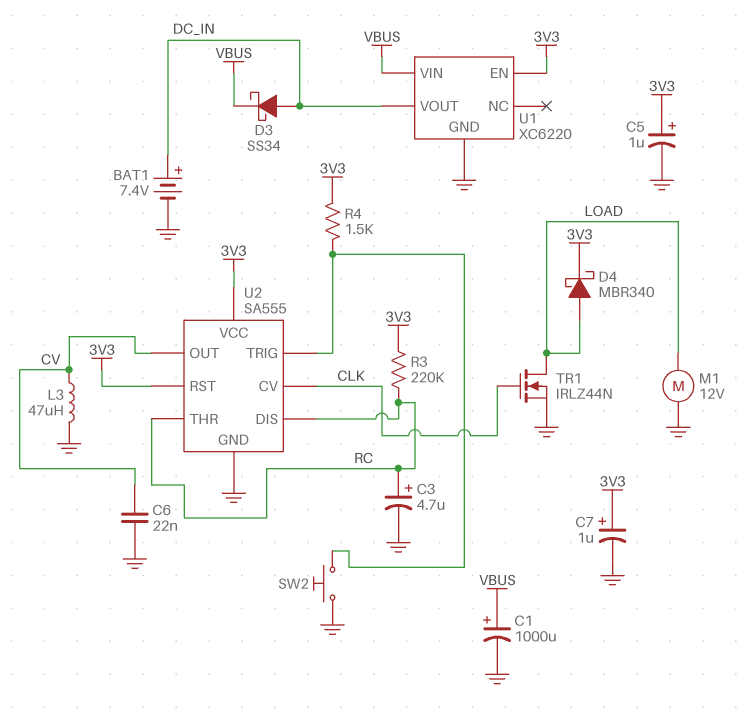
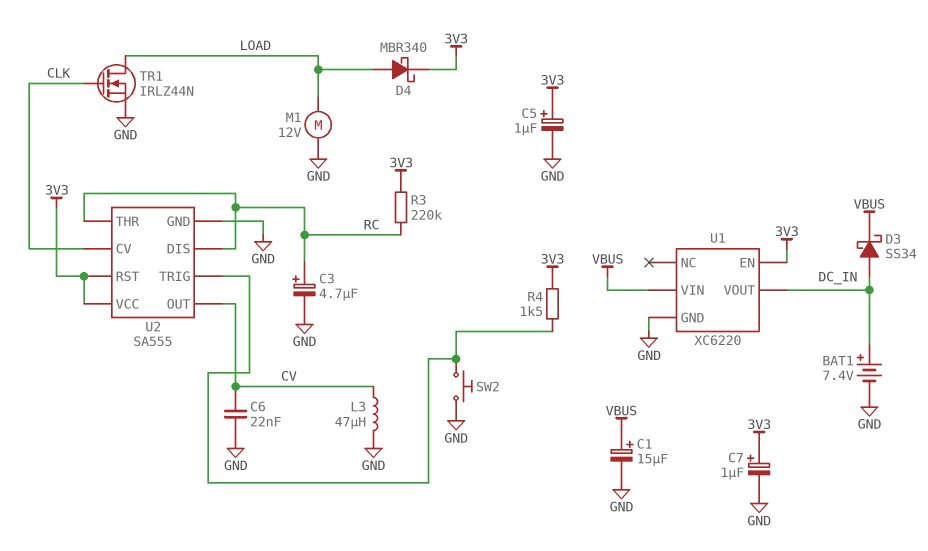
C1: 1000uF (plus VBUS, minus GND) -> 15uF (plus VBUS, minus GND)

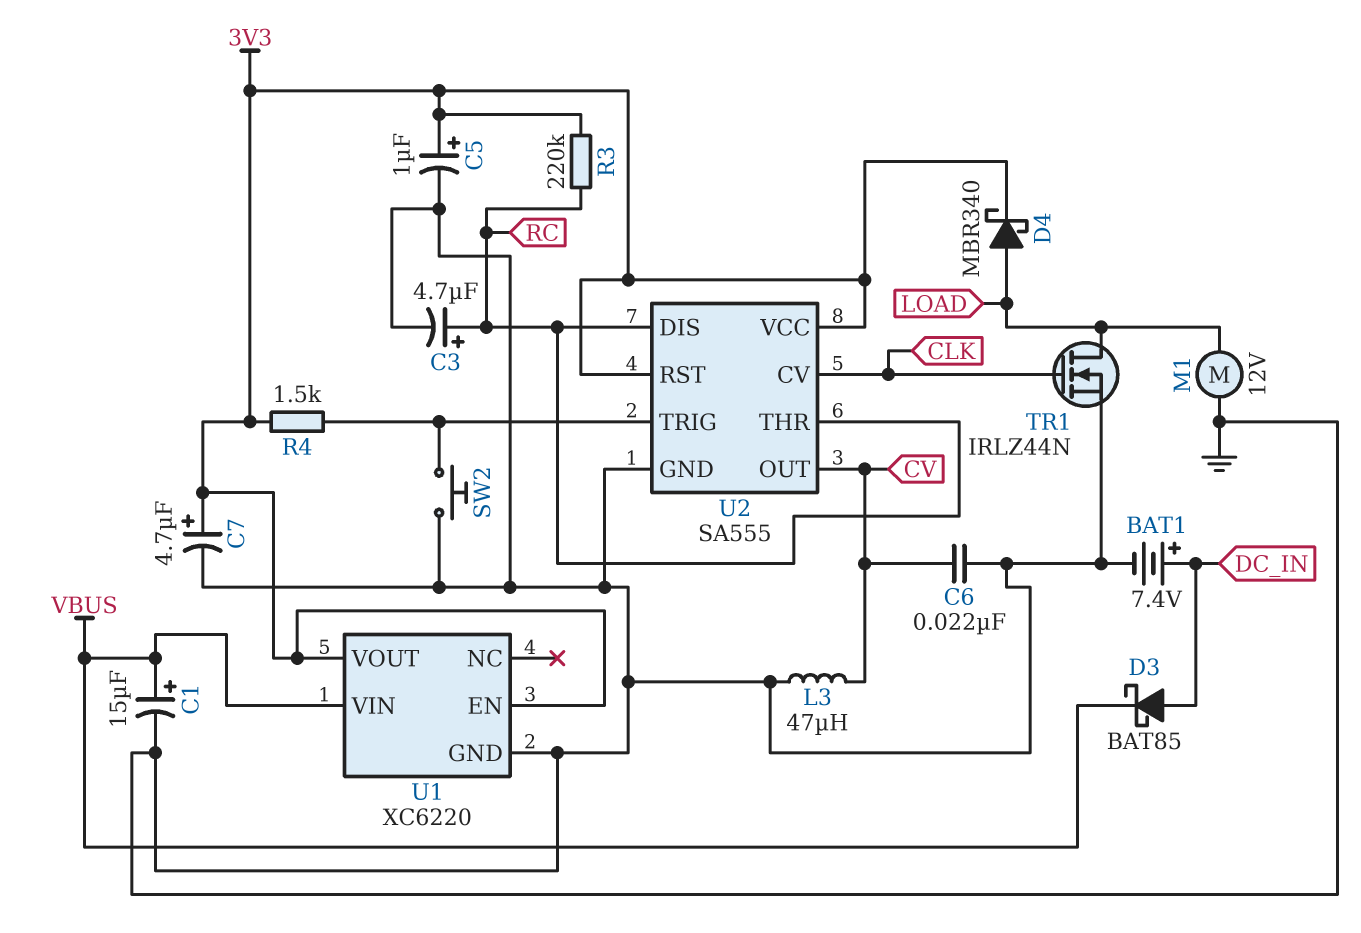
C7: 1uF (plus 3V3, minus GND) -> 4.7uF (plus 3V3, minus GND)
D3: schottky SS34 (A DC_IN, K VBUS) -> schottky BAT85 (A DC_IN, K VBUS)
U1 pin VOUT: DC_IN -> 3V3

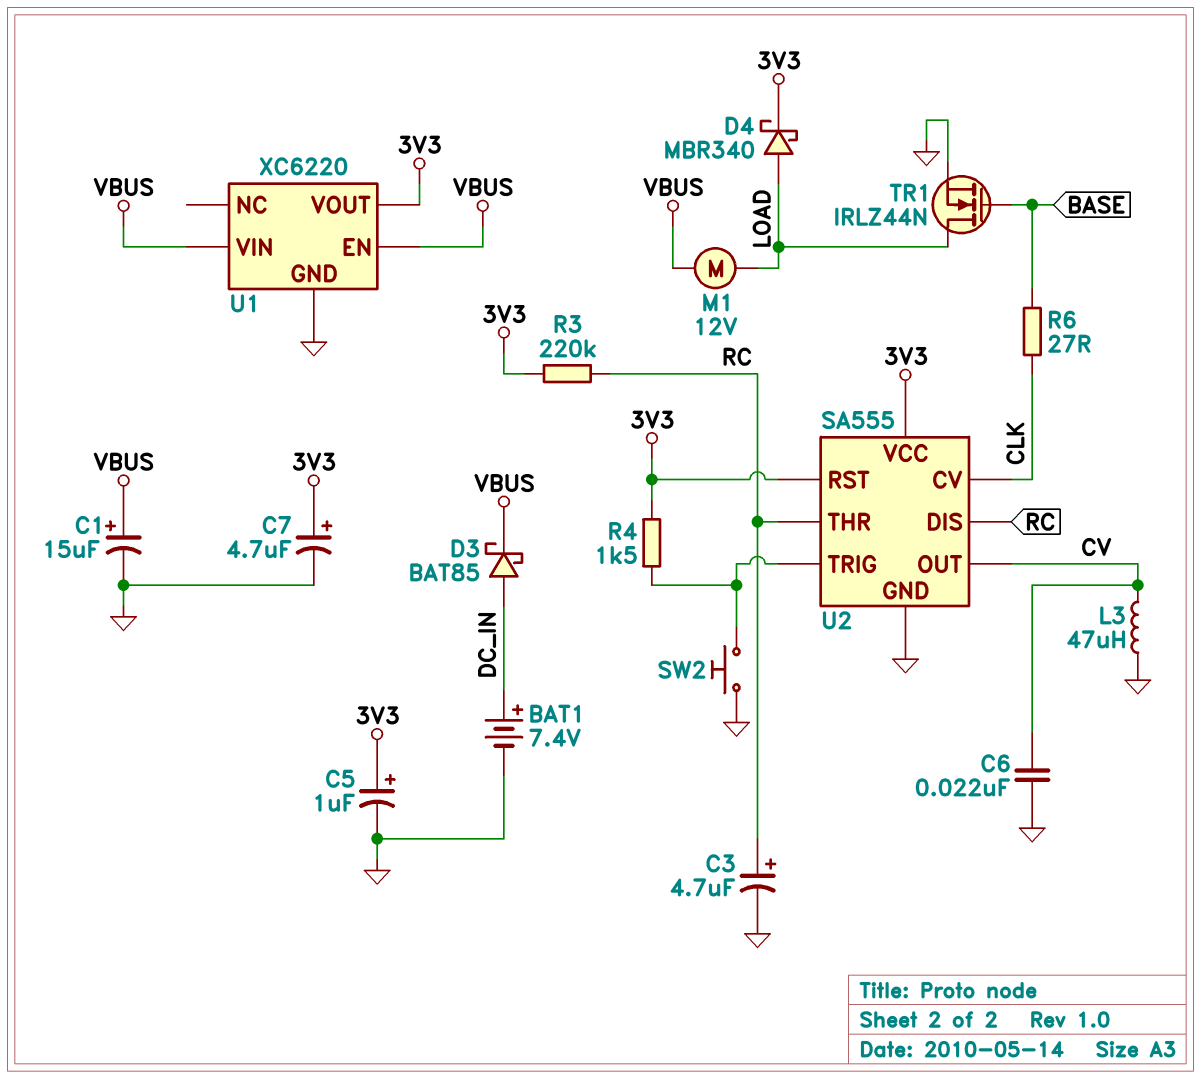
M1: motor 12V (GND, LOAD) -> motor 12V (LOAD, VBUS)
R6: none -> 27 (BASE, CLK)
TR1: NMOS IRLZ44N (G CLK, D LOAD, S GND) -> NMOS IRLZ44N (G BASE, D LOAD, S GND)
U1 pin EN: 3V3 -> VBUS

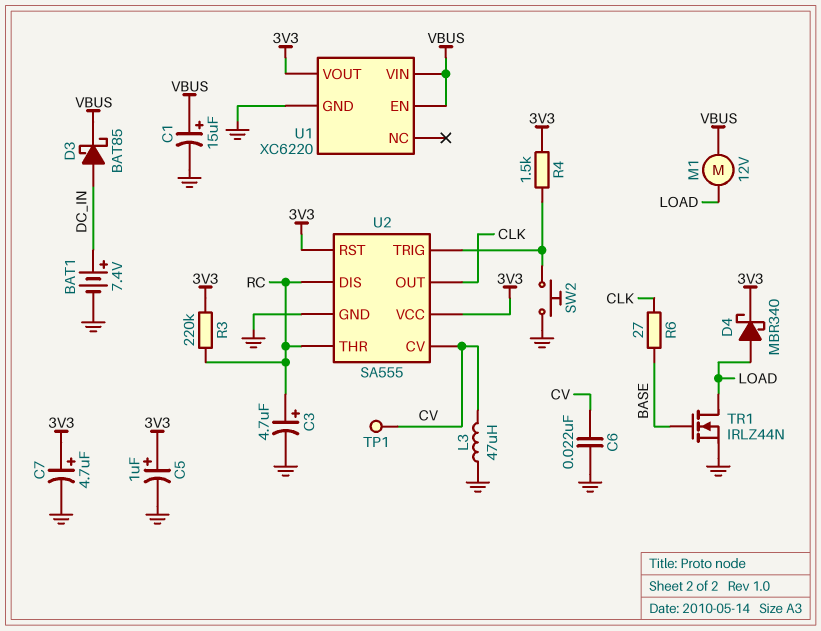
TP1: none -> test point (CV)
U2 pin CV: CLK -> CV
U2 pin OUT: CV -> CLK

